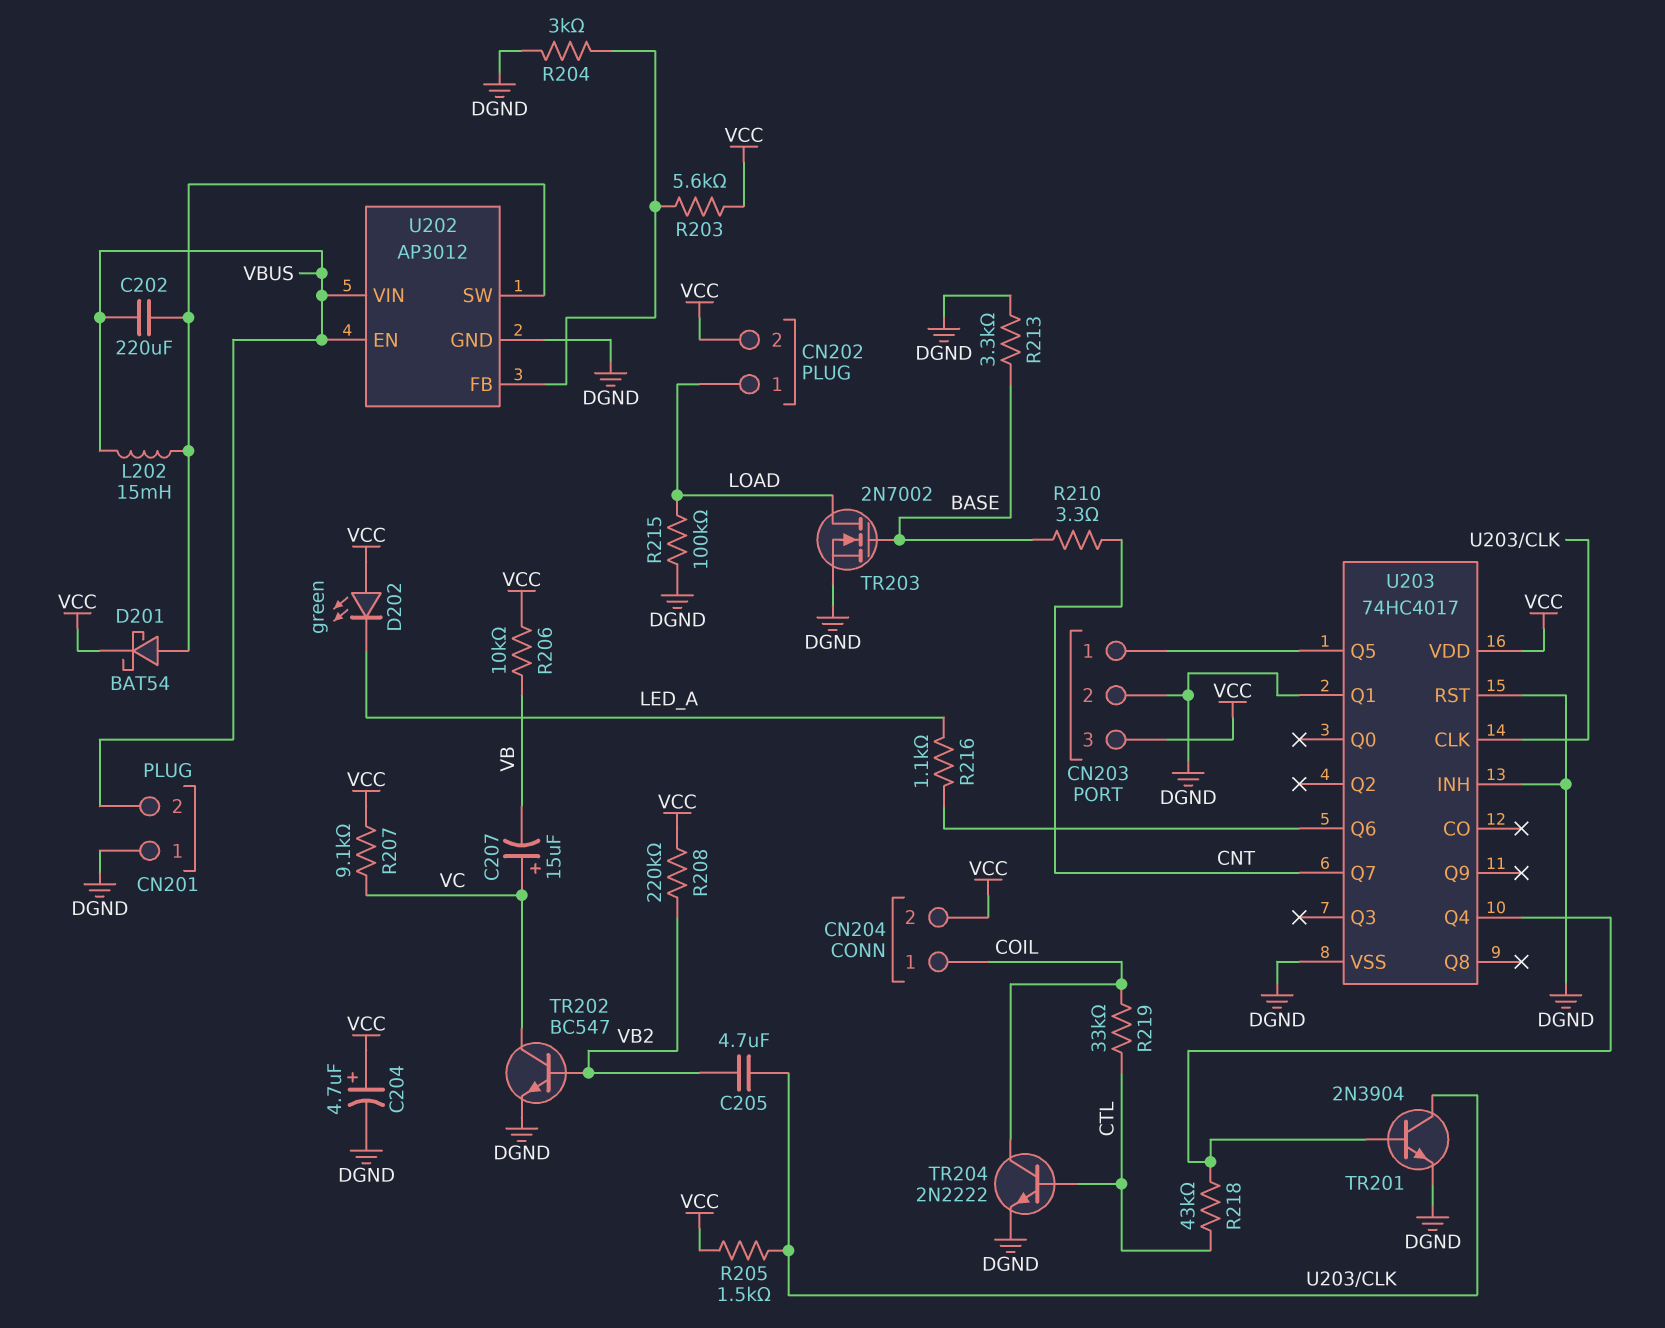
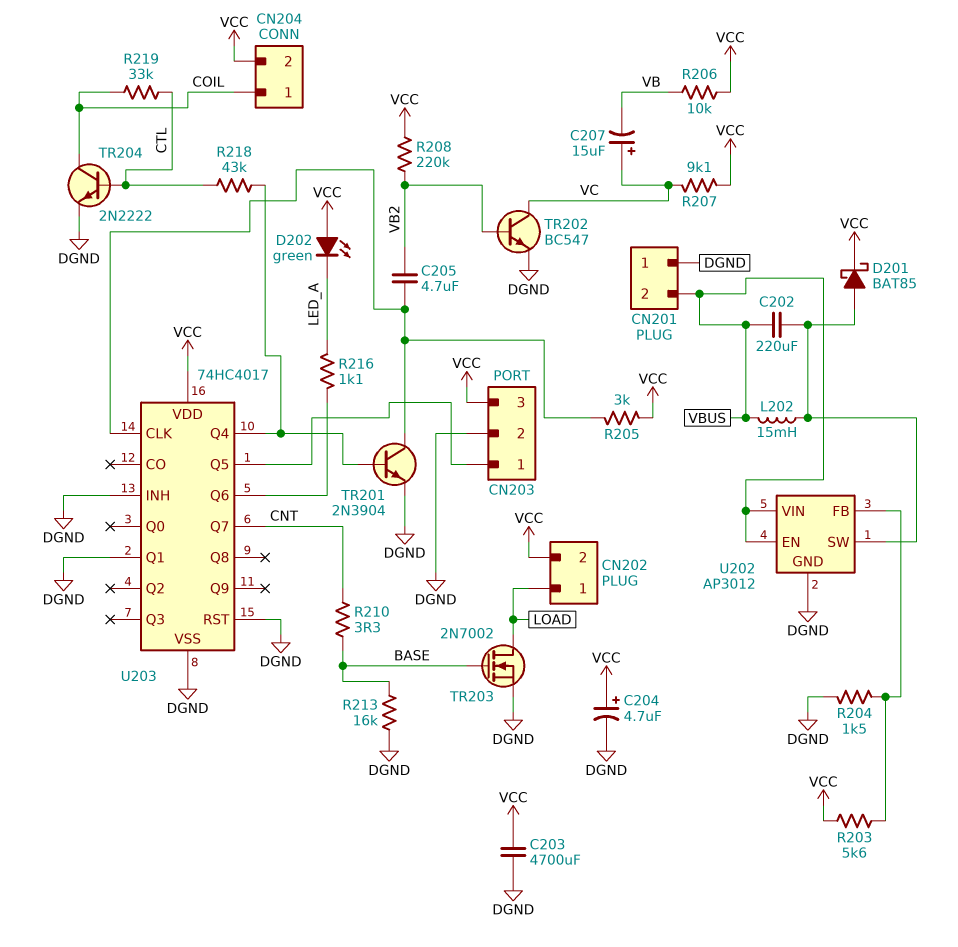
C203: none -> 4700uF (DGND, VCC)
D201: schottky BAT54 (A U202/SW, K VCC) -> schottky BAT85 (A U202/SW, K VCC)
R204: 3k (DGND, U202/FB) -> 1.5k (DGND, U202/FB)
R205: 1.5k (U203/CLK, VCC) -> 3k (U203/CLK, VCC)
R213: 3.3k (BASE, DGND) -> 16k (BASE, DGND)
R215: 100k (DGND, LOAD) -> none

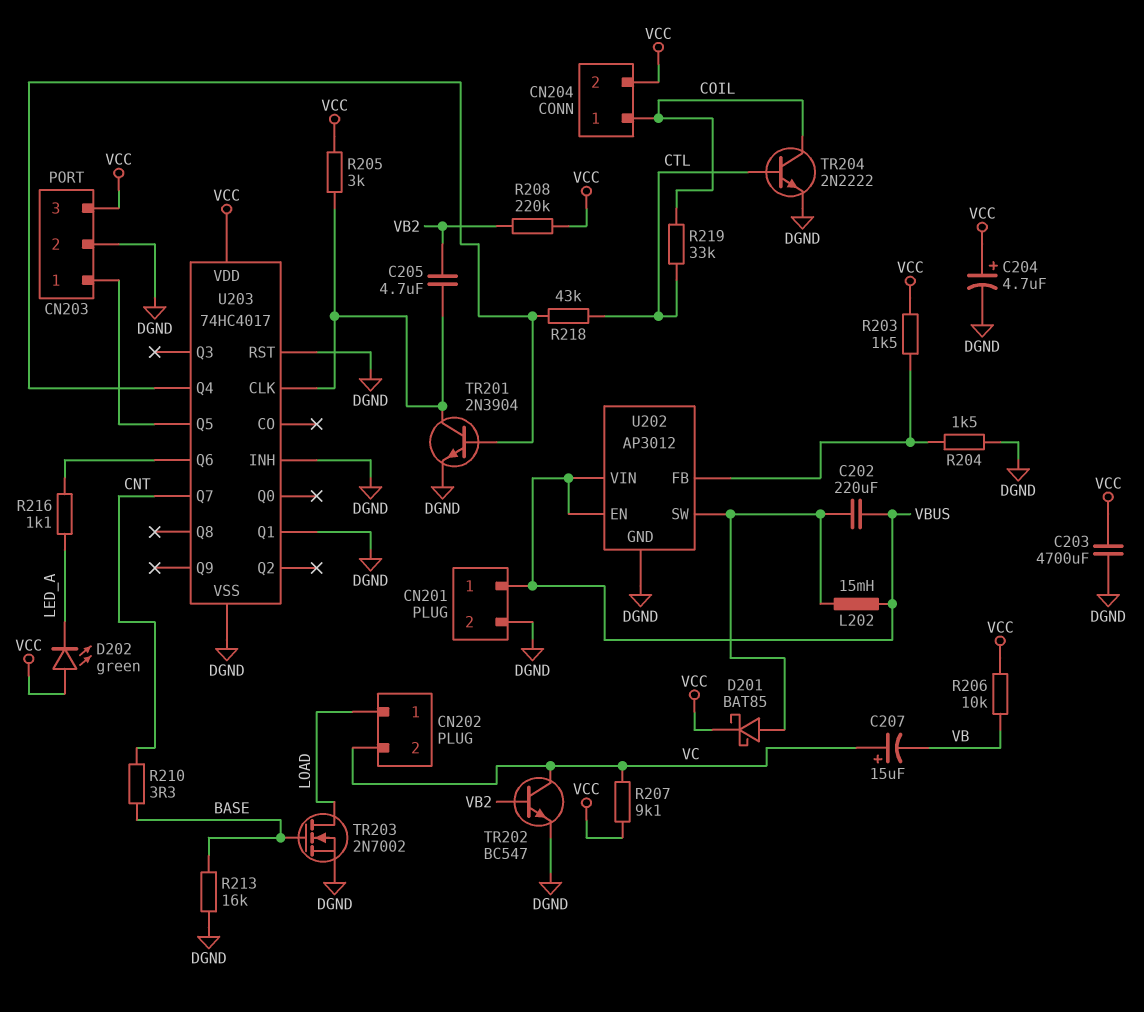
CN201 pin 1: DGND -> VBUS
CN201 pin 2: VBUS -> DGND
CN202 pin 2: VCC -> VC
R203: 5.6k (U202/FB, VCC) -> 1.5k (U202/FB, VCC)

